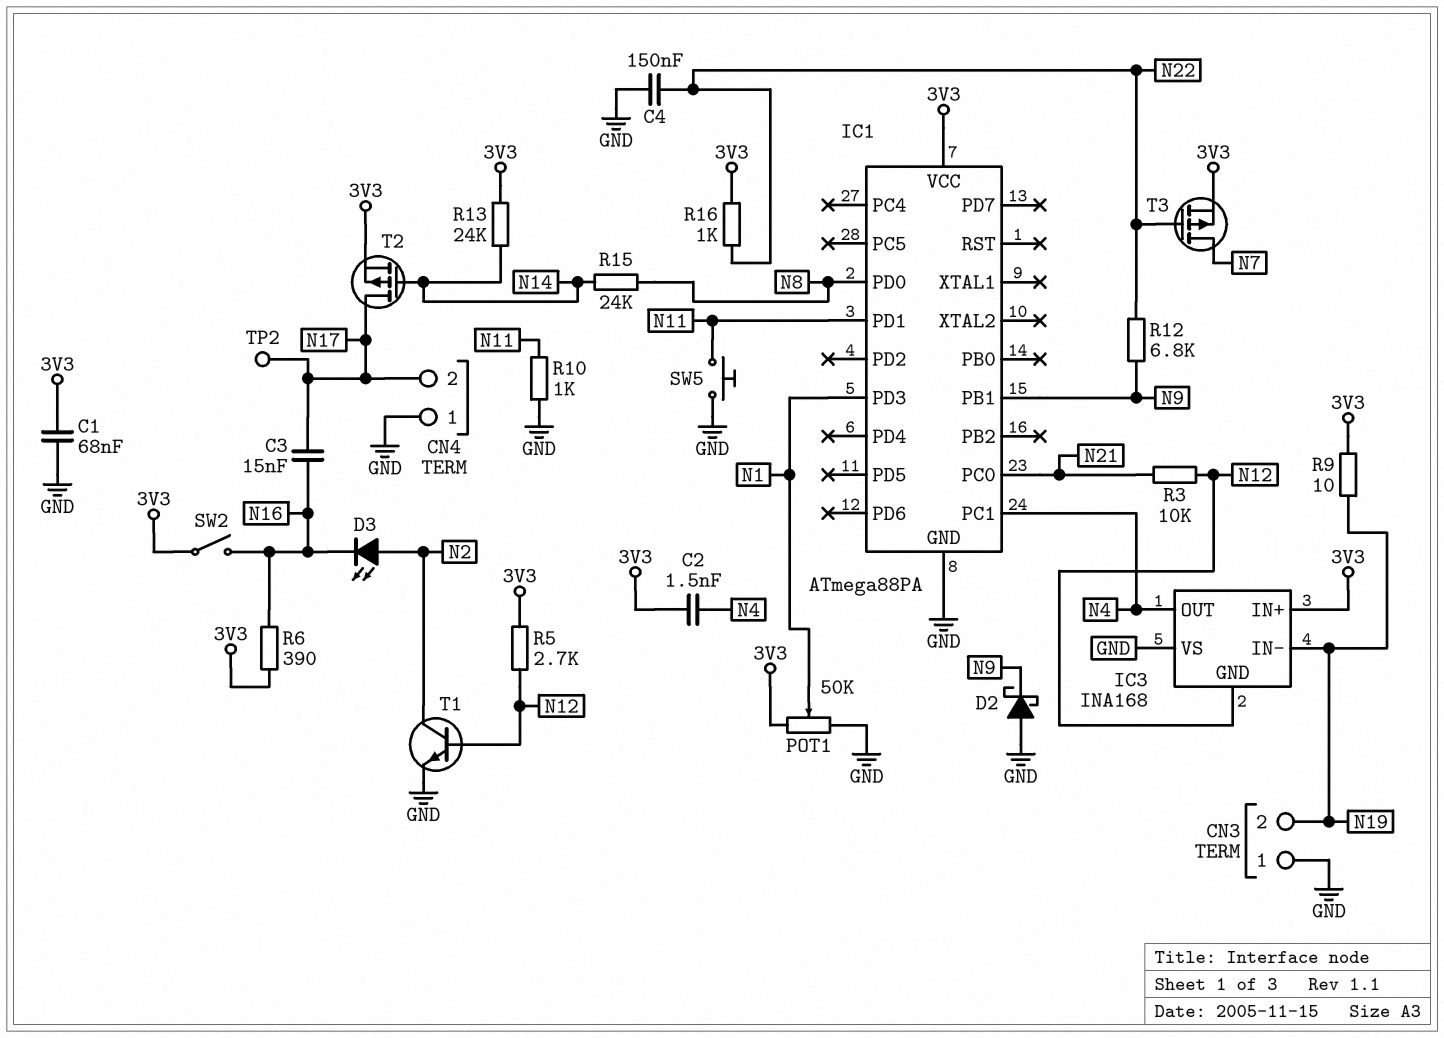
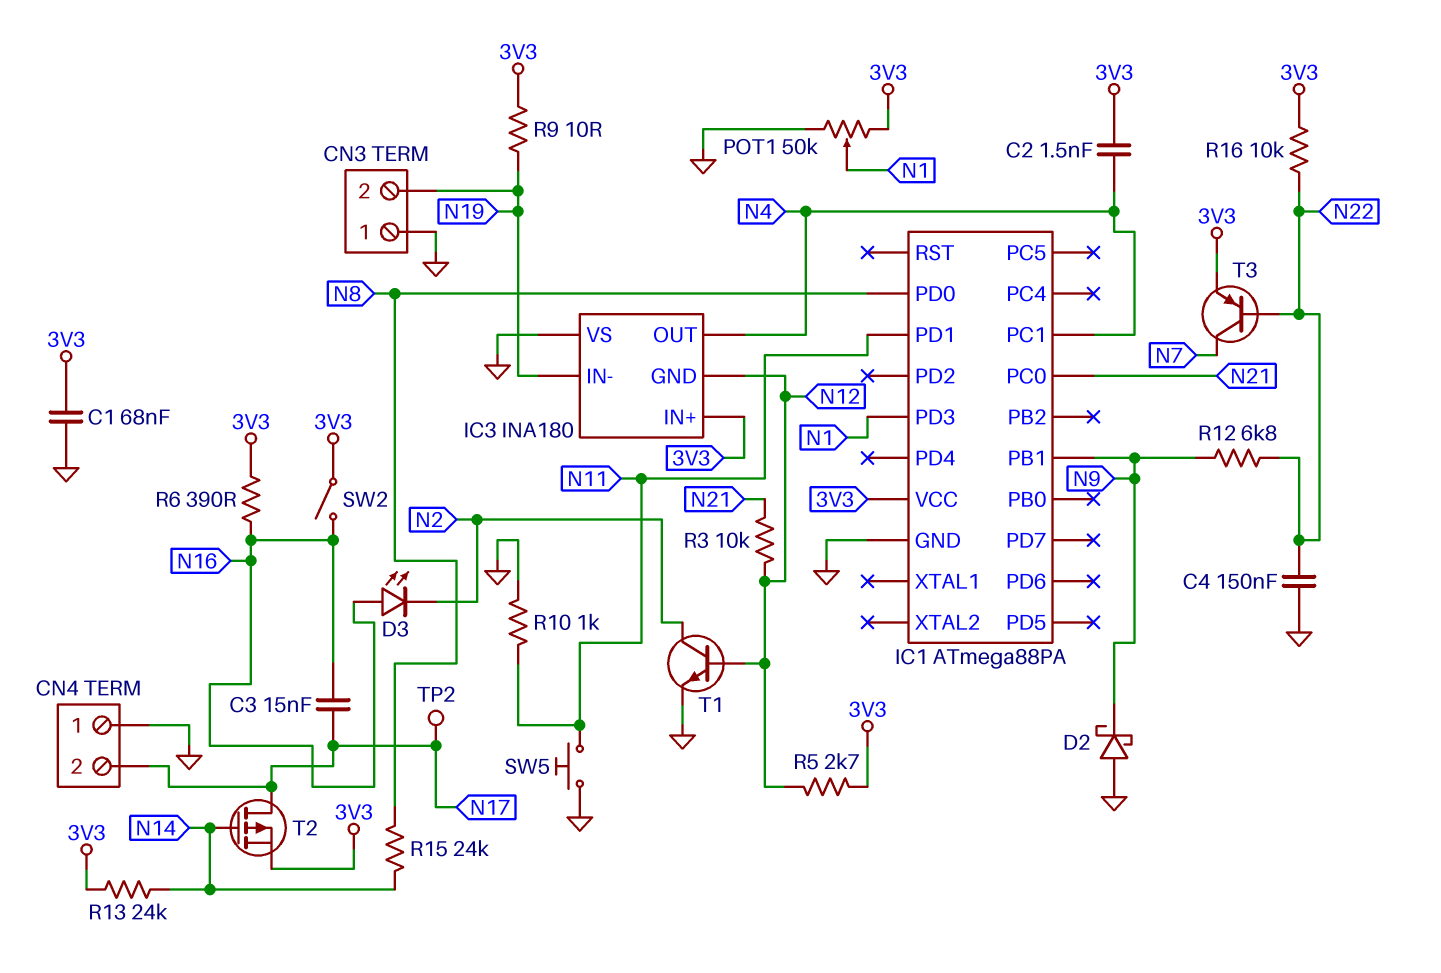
D3: LED (A N2, K N16) -> LED (A N16, K N2)
IC3: INA168 -> INA180
R16: 1k (3V3, N22) -> 10k (3V3, N22)
T3: PMOS (G N22, D N7, S 3V3) -> PNP (B N22, C N7, E 3V3)

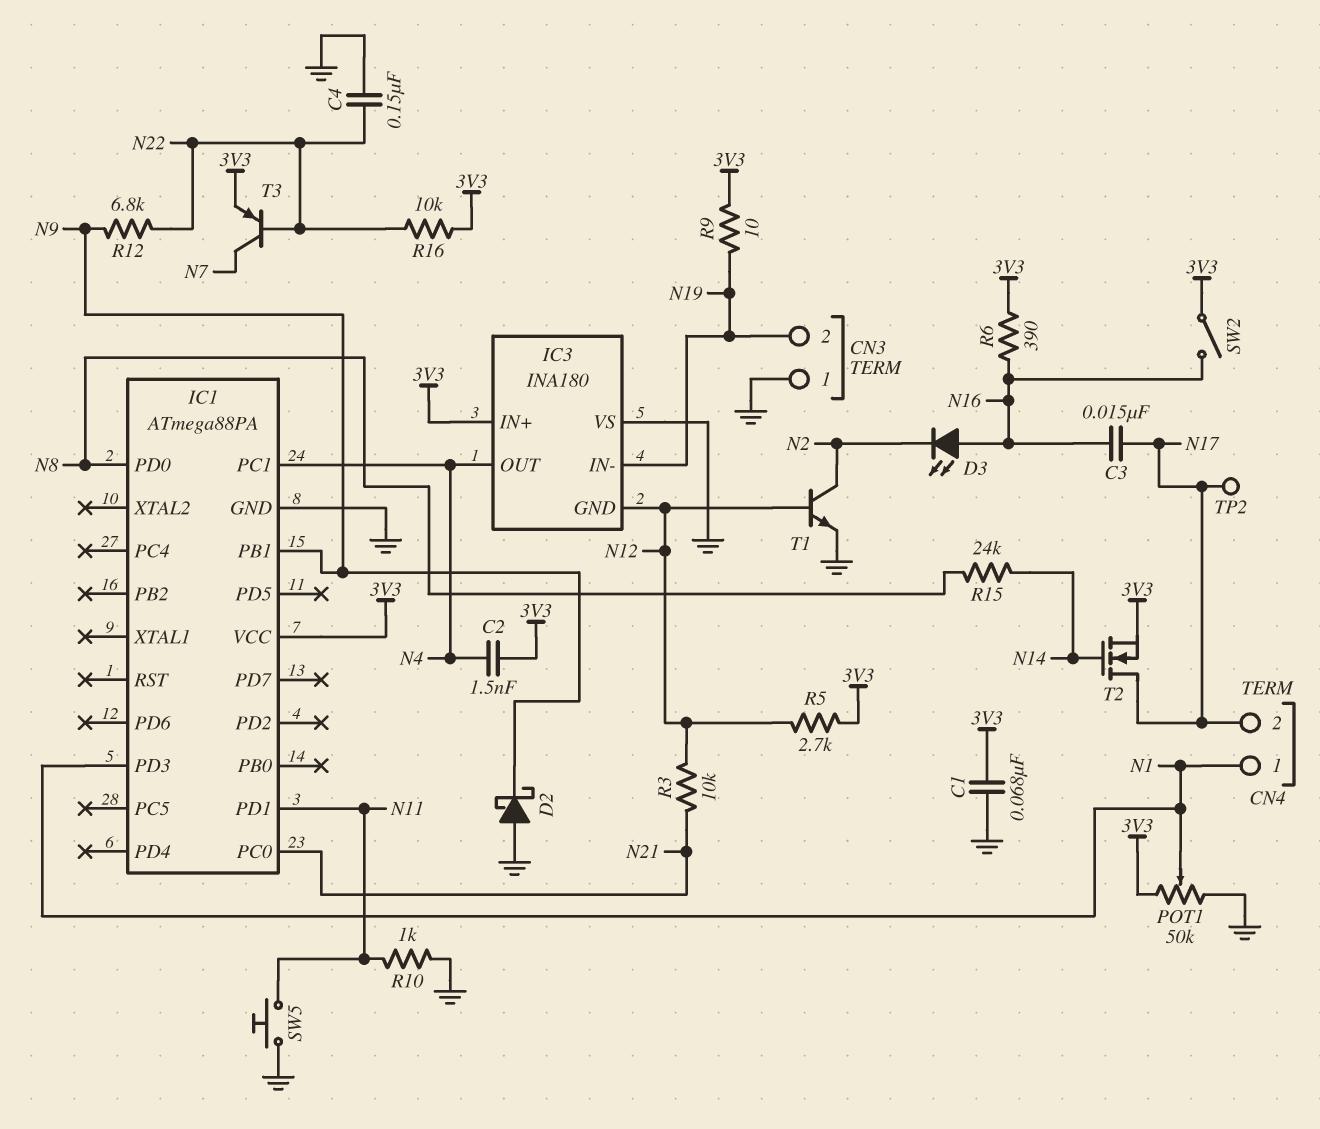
CN4 pin 1: GND -> N1
R13: 24k (3V3, N14) -> none
T2: PMOS (G N14, D N17, S 3V3) -> NMOS (G N14, D N17, S 3V3)

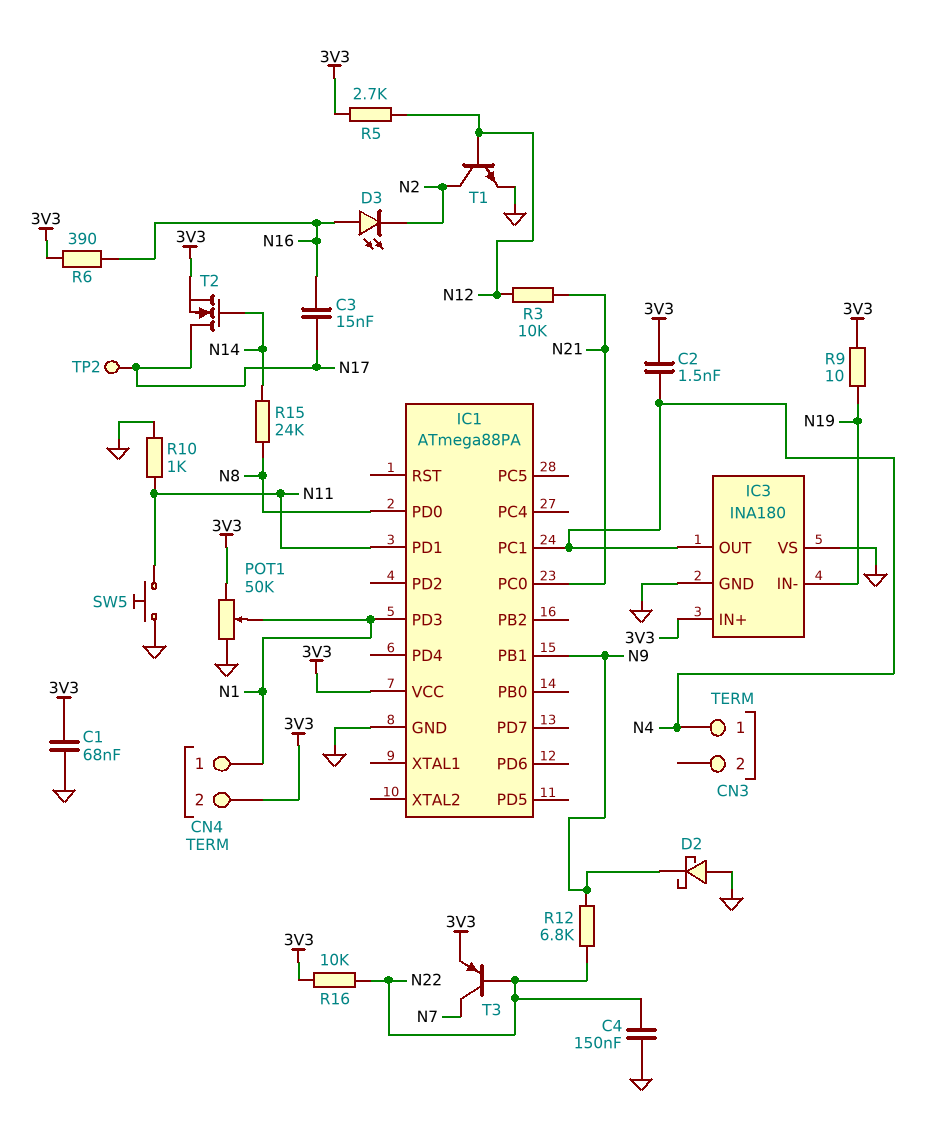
CN3 pin 1: GND -> N4
CN3 pin 2: N19 -> none
CN4 pin 2: N17 -> 3V3
IC3 pin GND: N12 -> GND
SW2: switch (3V3, N16) -> none

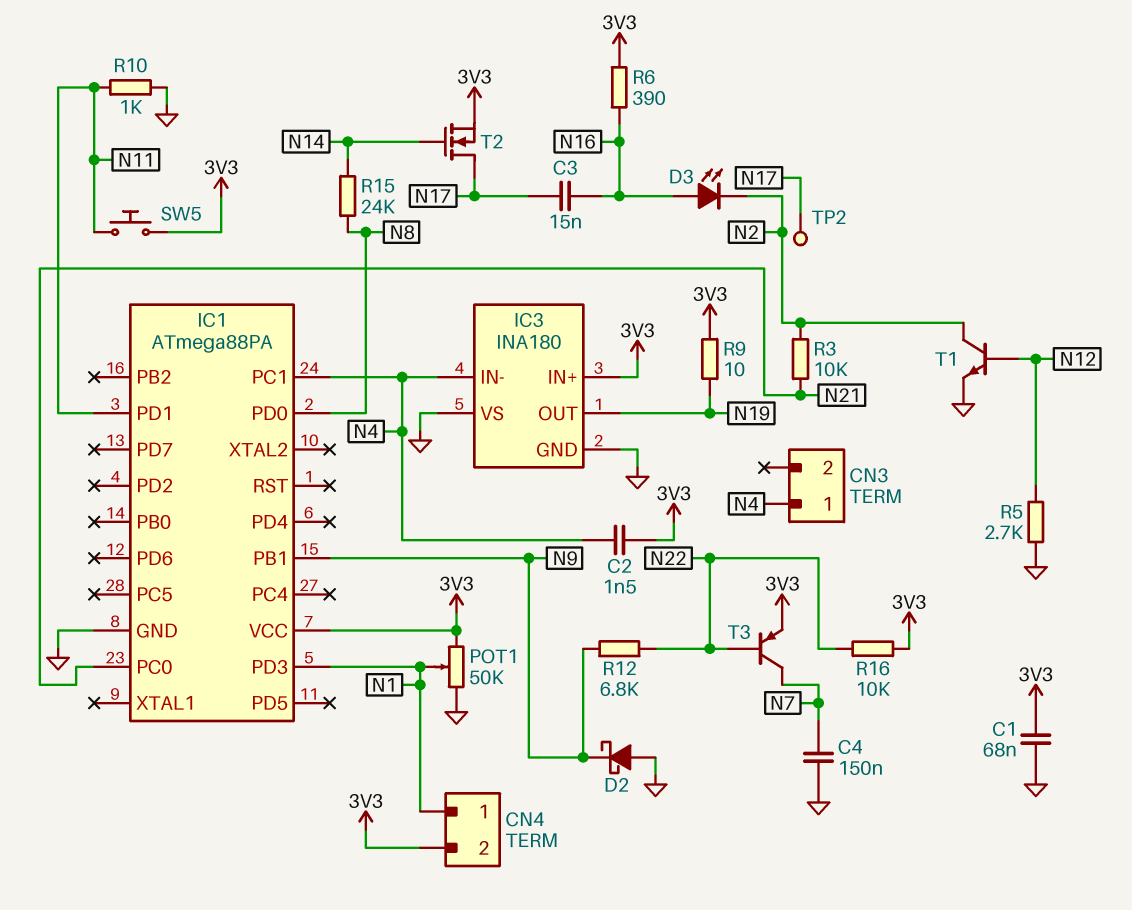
C4: 150nF (GND, N22) -> 150nF (GND, N7)
IC3 pin IN-: N19 -> N4
IC3 pin OUT: N4 -> N19
R3: 10k (N12, N21) -> 10k (N2, N21)
R5: 2.7k (3V3, N12) -> 2.7k (GND, N12)
SW5: button (GND, N11) -> button (3V3, N11)

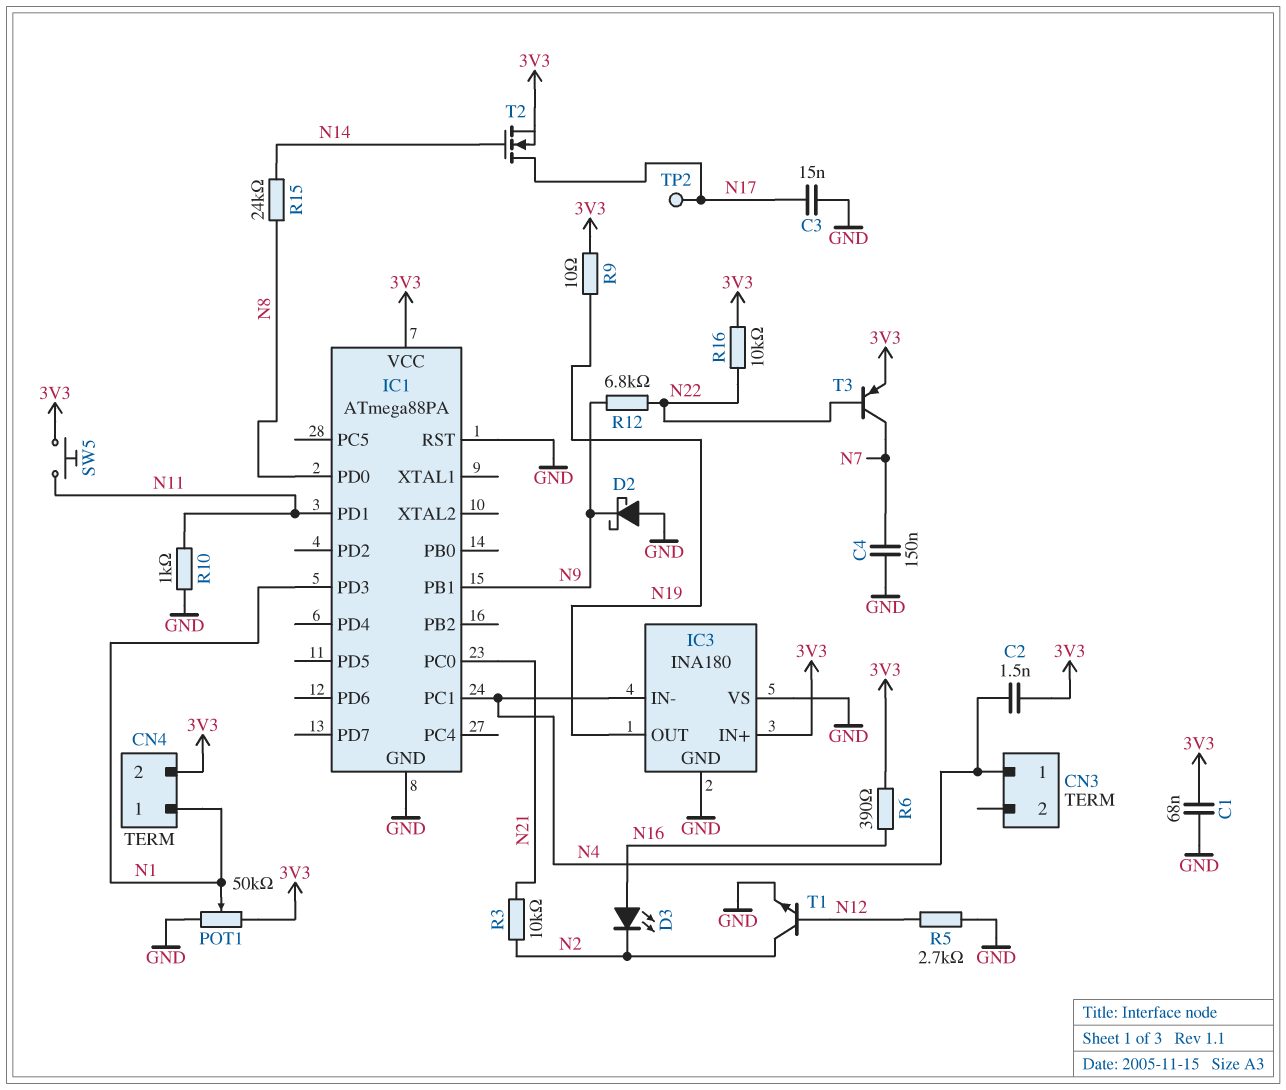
C3: 15nF (N16, N17) -> 15nF (GND, N17)
IC1 pin RST: none -> GND

